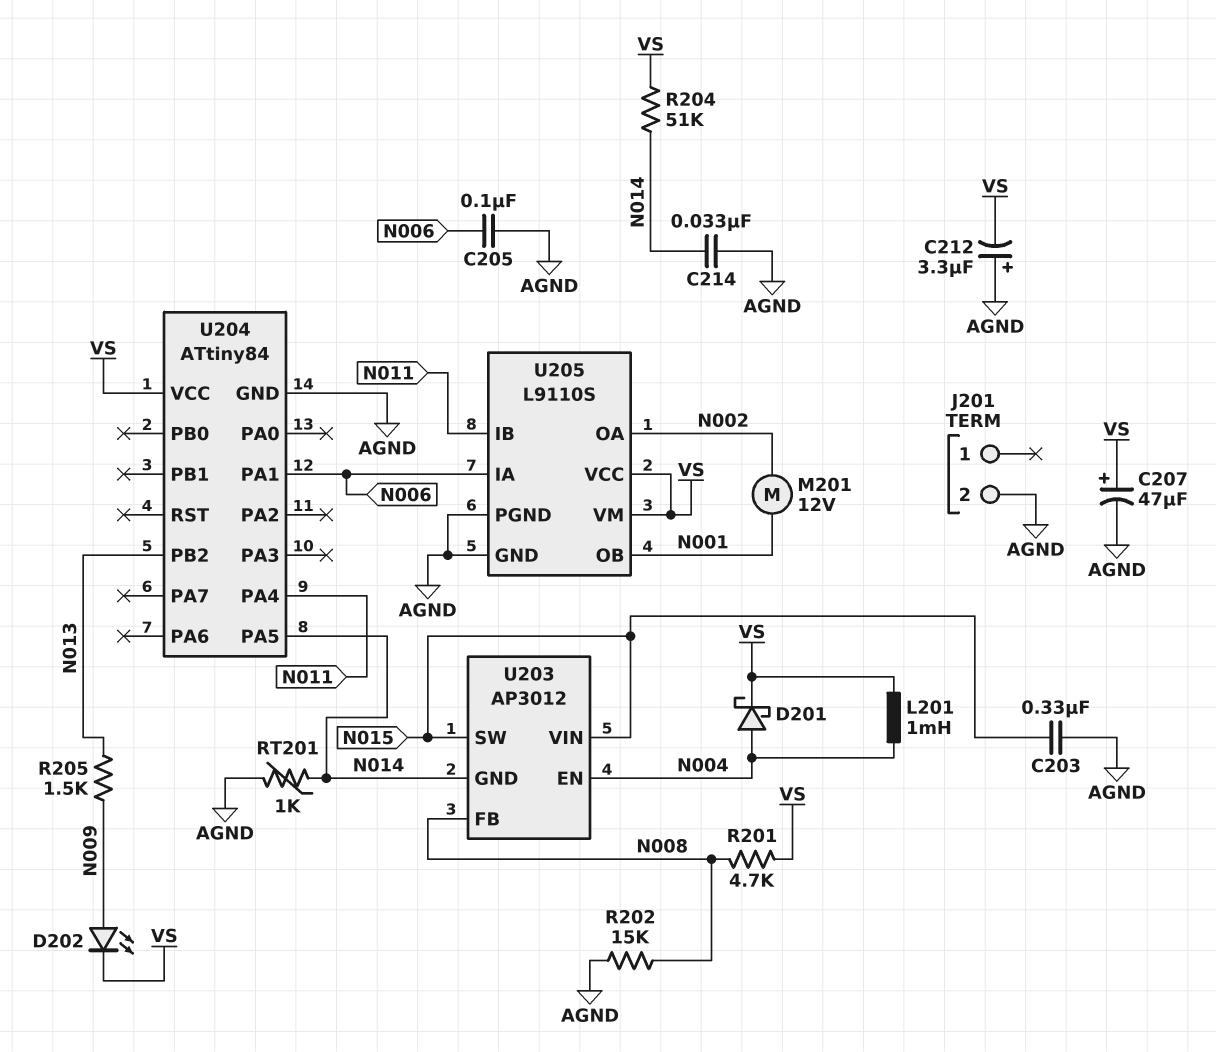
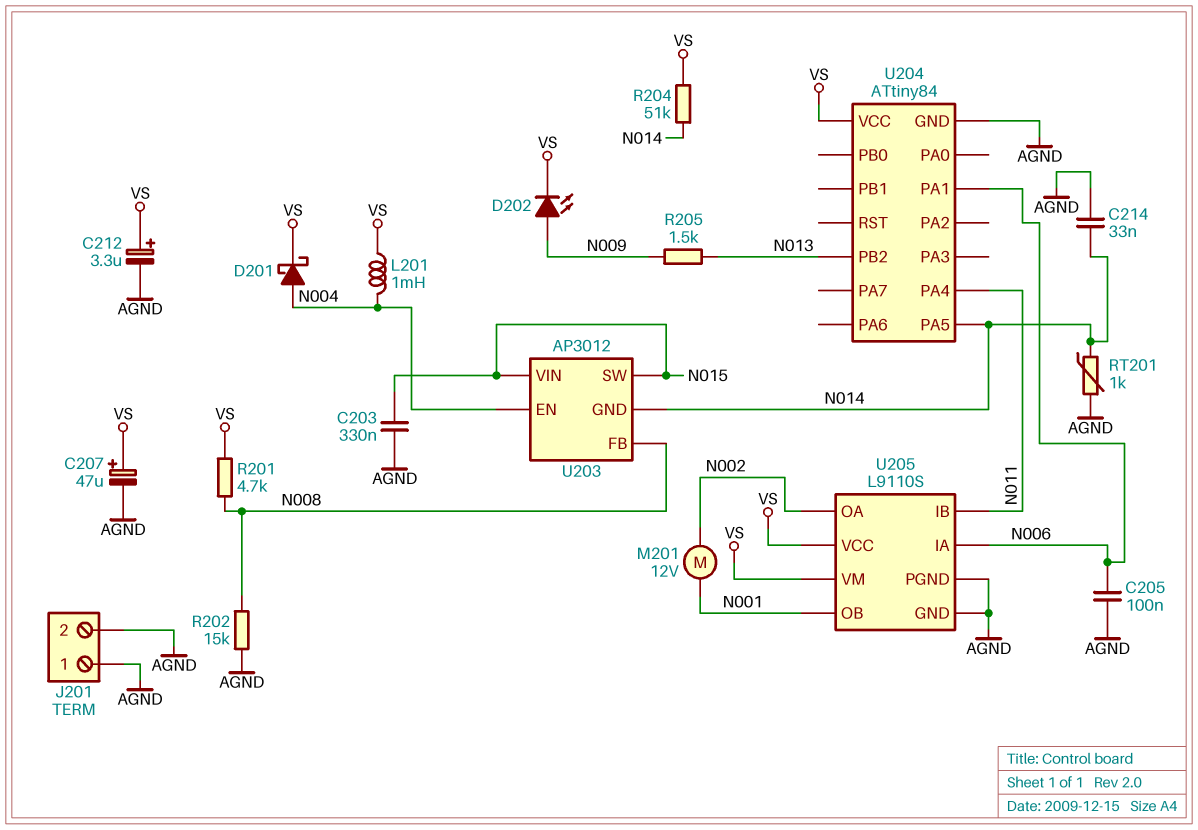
C212: 3.3uF (plus AGND, minus VS) -> 3.3uF (plus VS, minus AGND)
J201 pin 1: none -> AGND

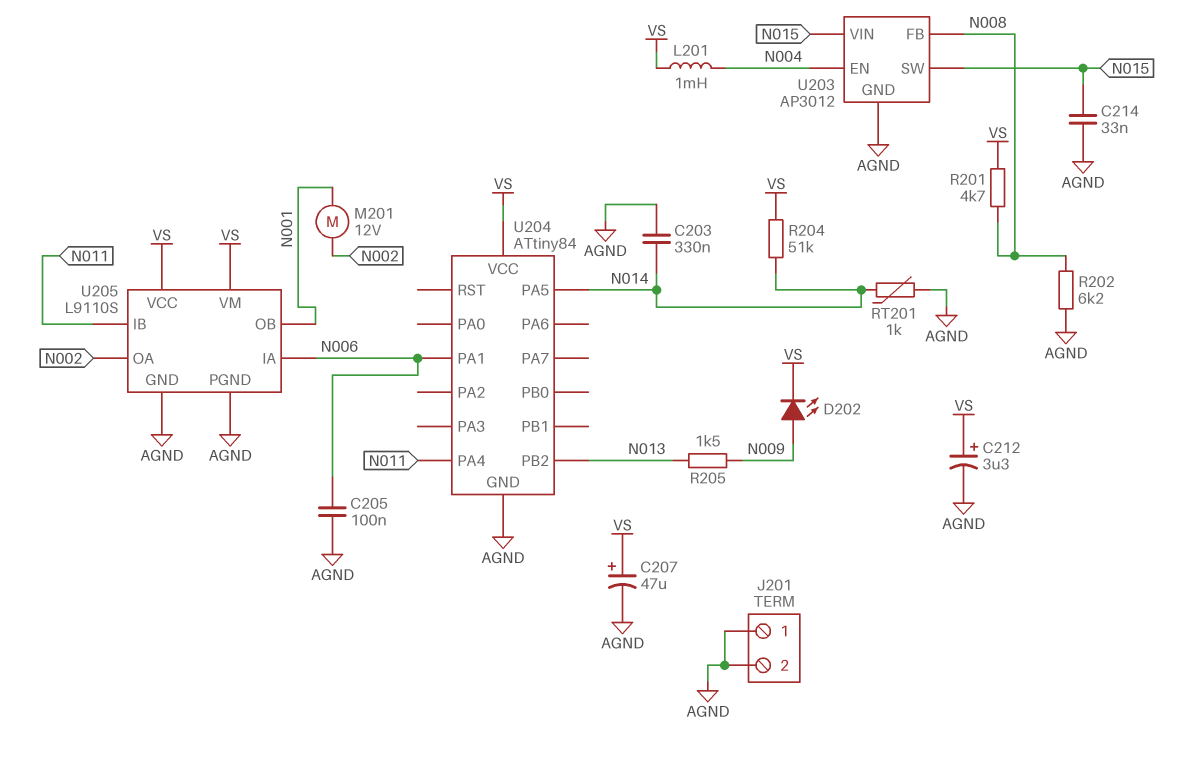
C203: 330nF (AGND, N015) -> 330nF (AGND, N014)
C214: 33nF (AGND, N014) -> 33nF (AGND, N015)
D201: schottky (A N004, K VS) -> none
R202: 15k (AGND, N008) -> 6.2k (AGND, N008)
U203 pin GND: N014 -> AGND

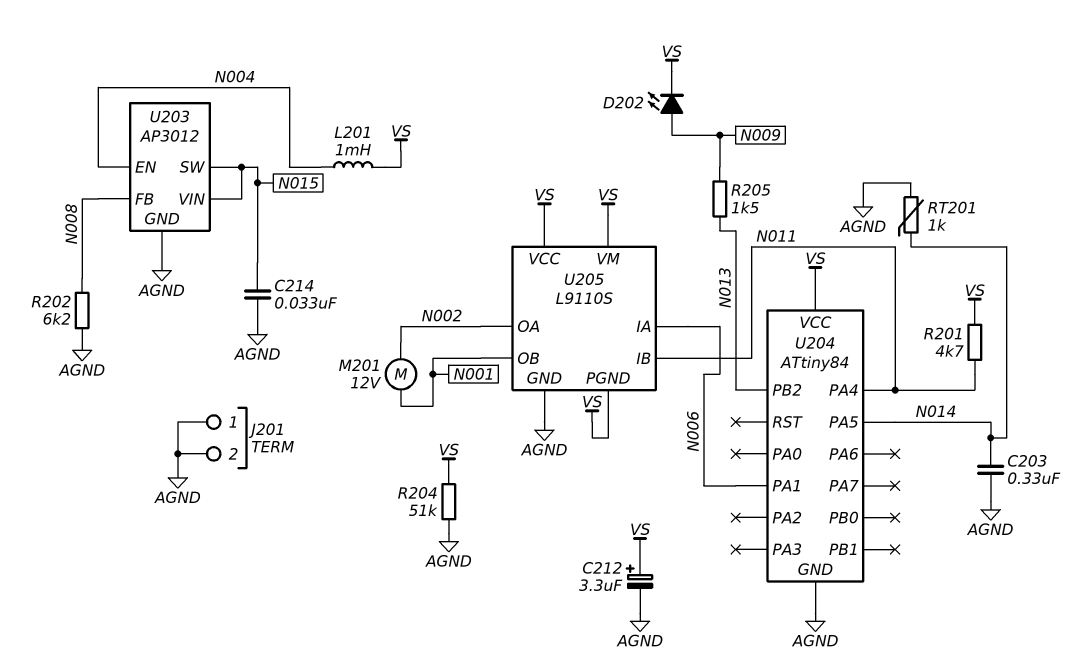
C205: 100nF (AGND, N006) -> none
C207: 47uF (plus VS, minus AGND) -> none
R201: 4.7k (N008, VS) -> 4.7k (N011, VS)
R204: 51k (N014, VS) -> 51k (AGND, VS)
U205 pin PGND: AGND -> VS

